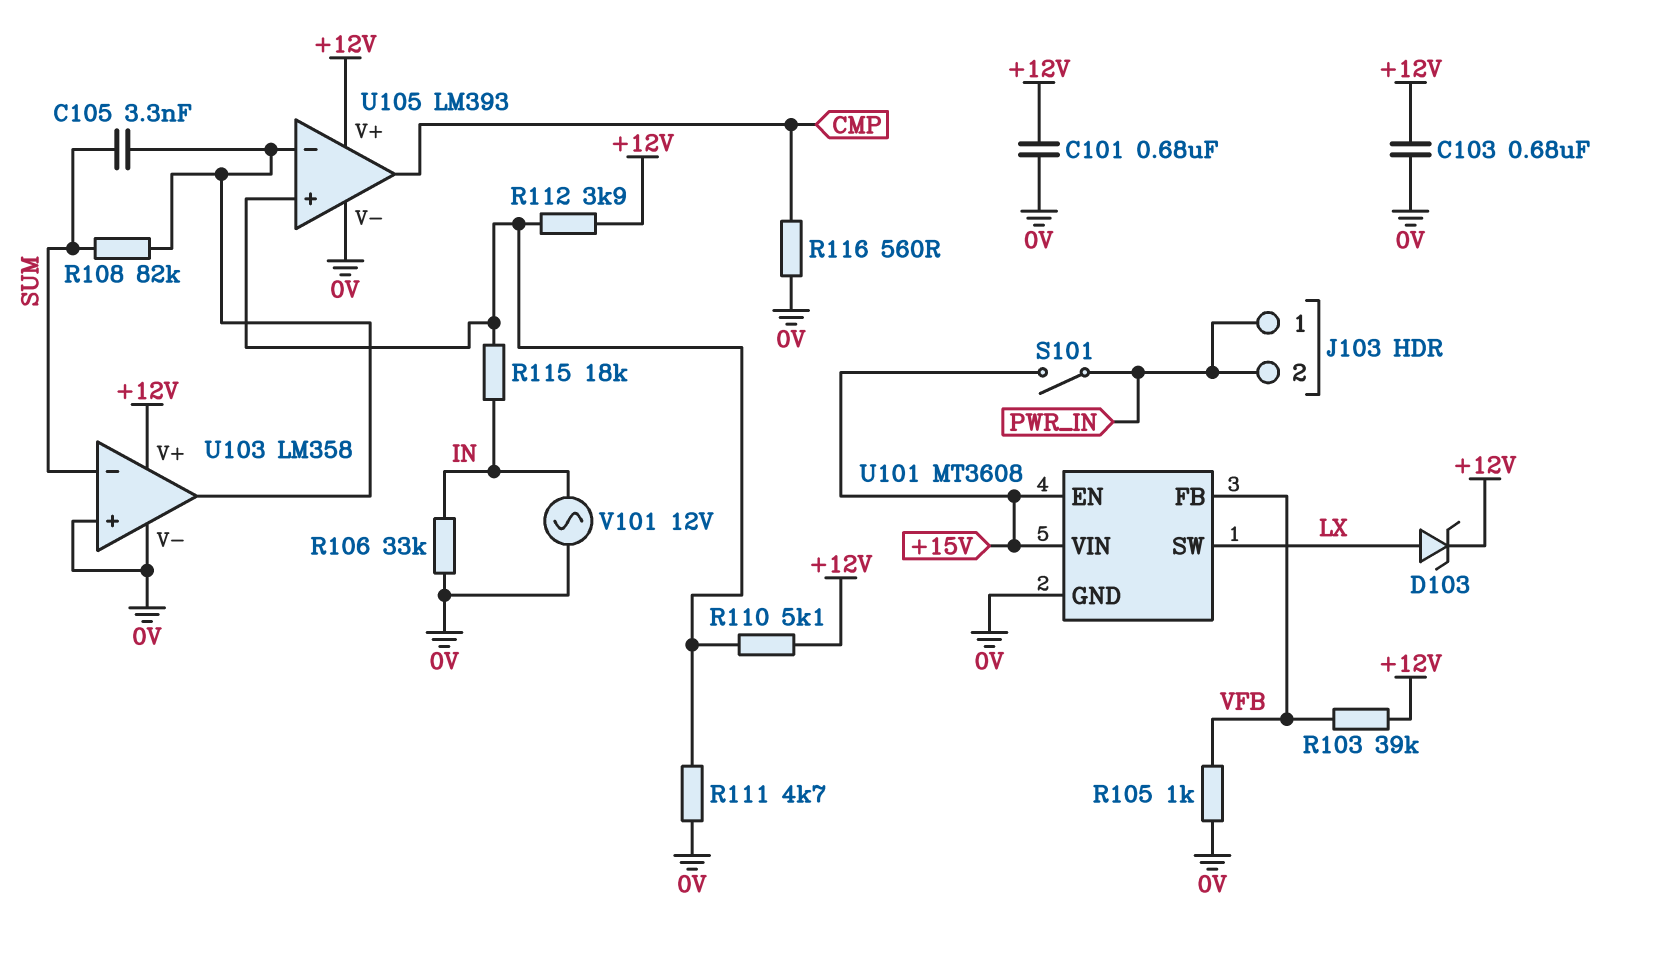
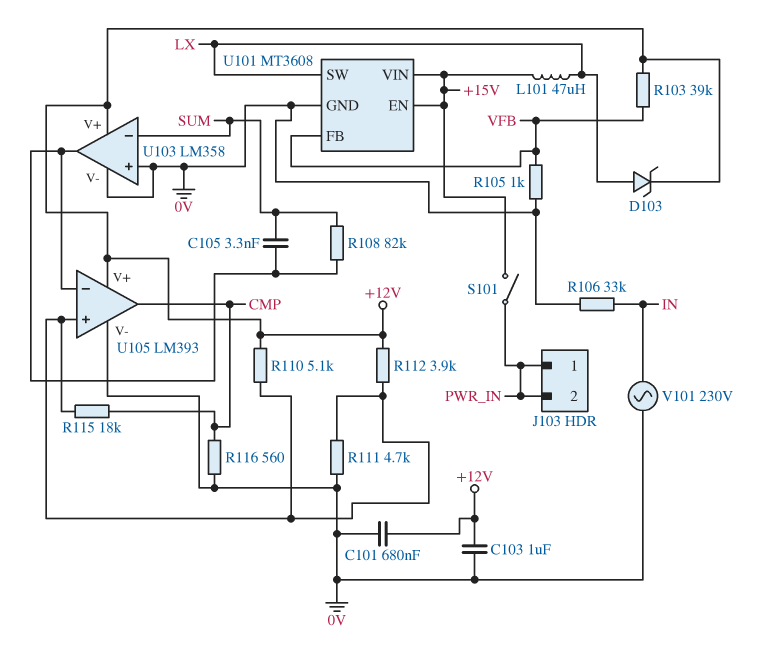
C103: 680nF (+12V, 0V) -> 1uF (+12V, 0V)
L101: none -> 47uH (+15V, LX)
R115: 18k (IN, U105/in+) -> 18k (CMP, U105/in+)
V101: AC 12V (0V, IN) -> AC 230V (0V, IN)

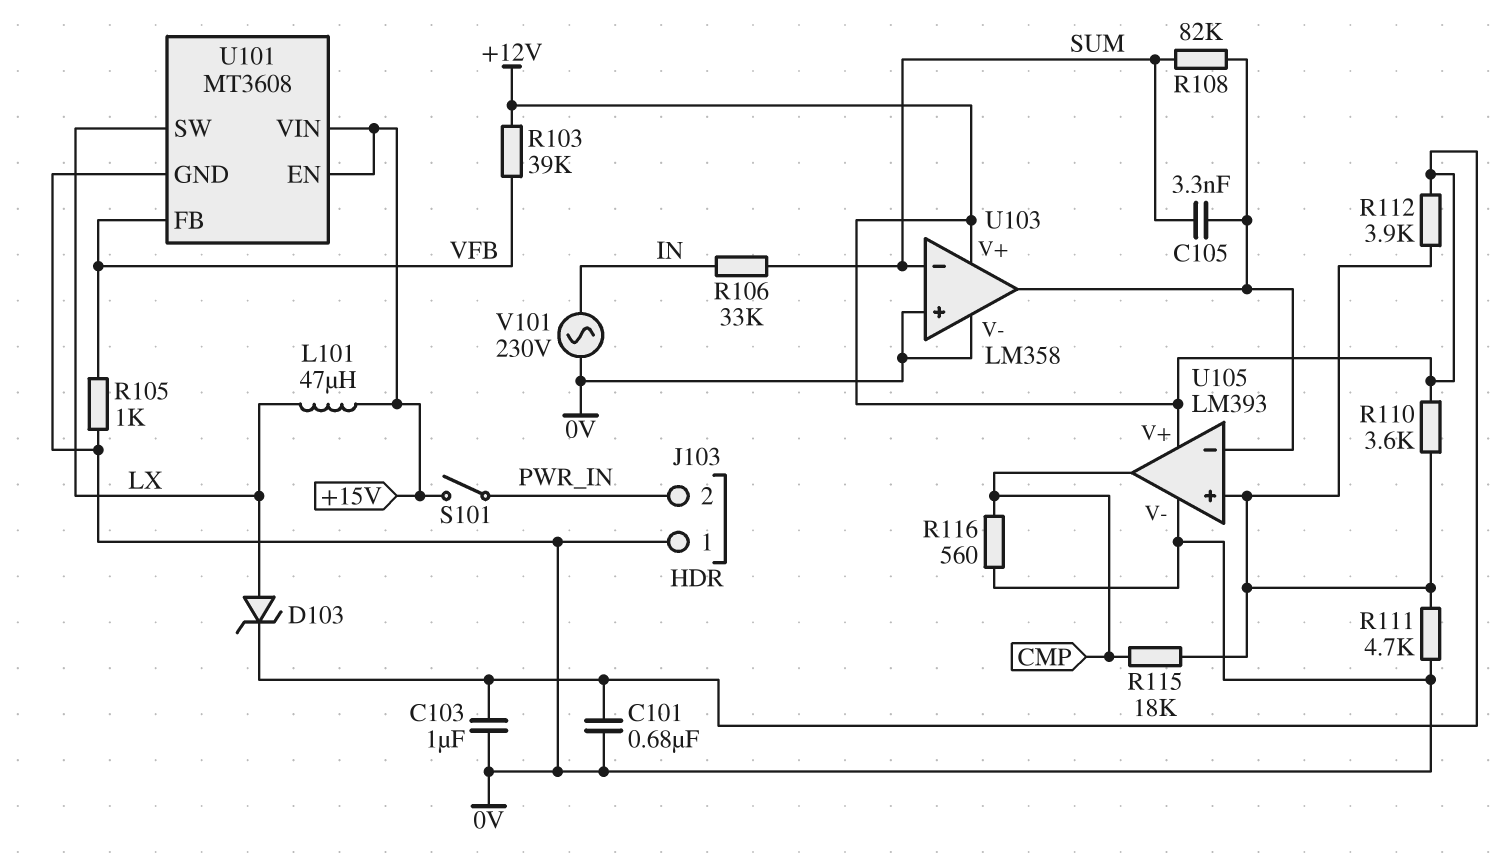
J103 pin 1: PWR_IN -> 0V
R106: 33k (0V, IN) -> 33k (IN, SUM)
R110: 5.1k (+12V, U105/in+) -> 3.6k (+12V, U105/in+)

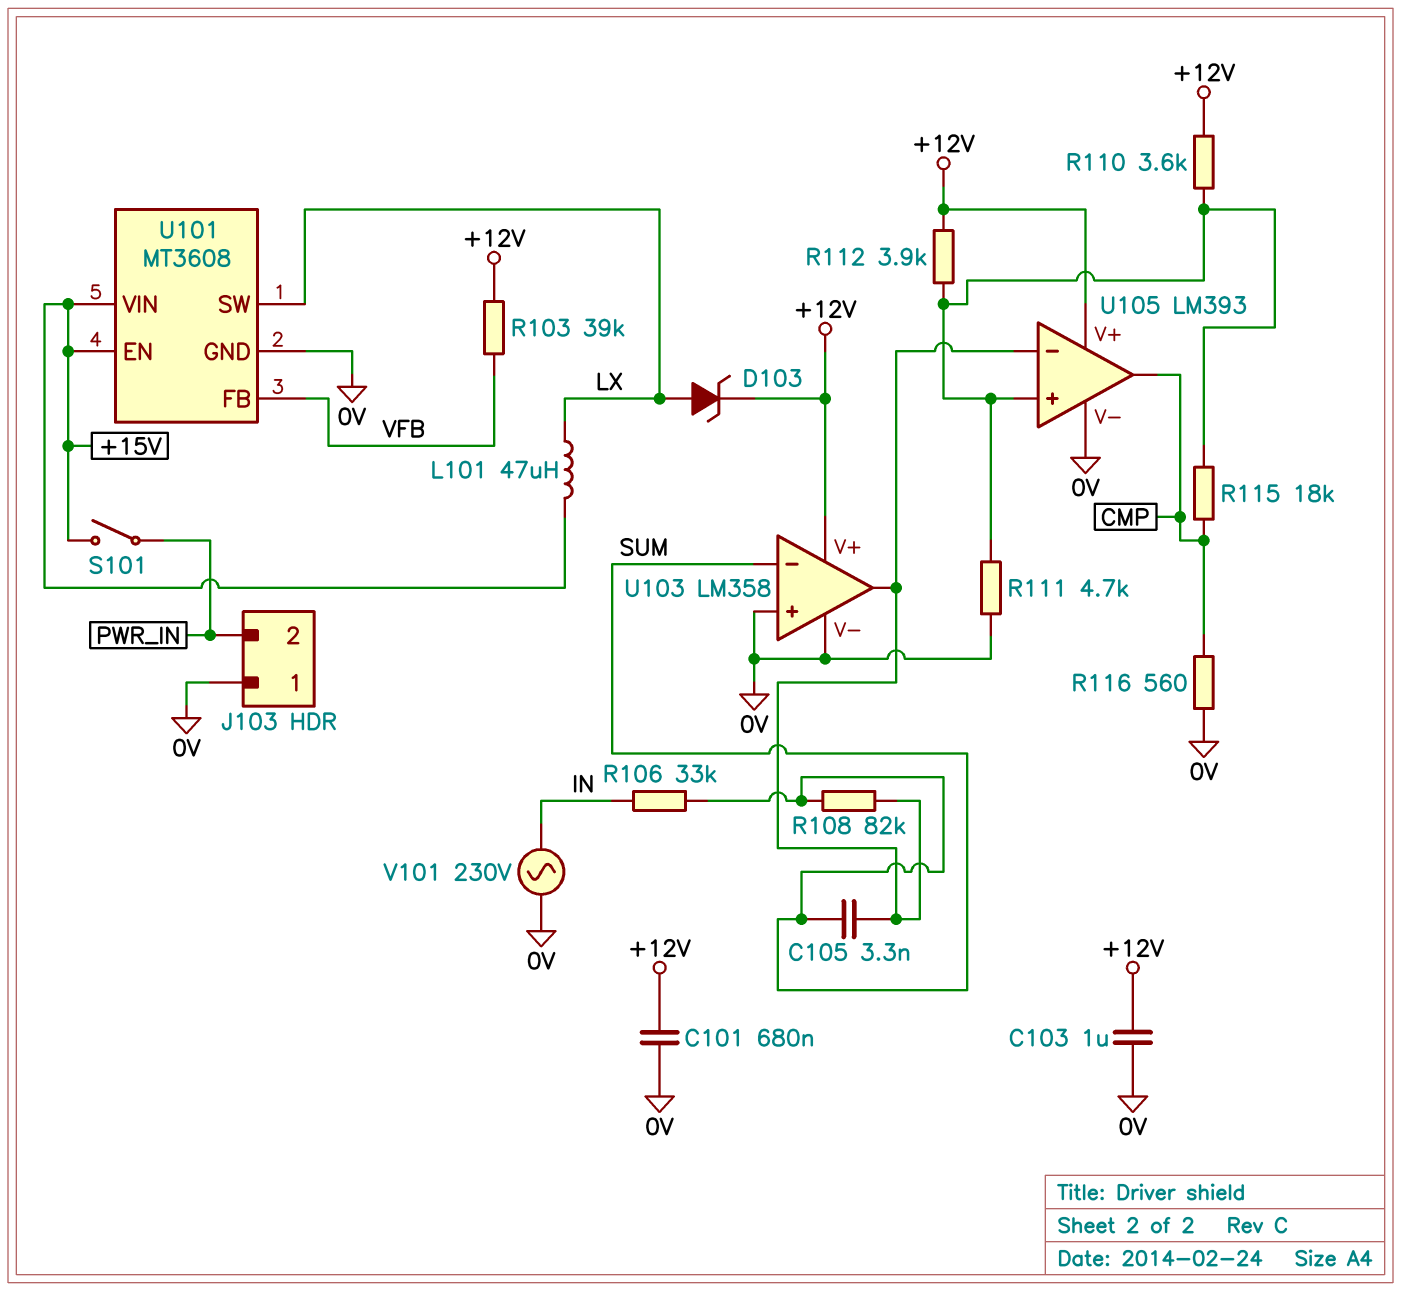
R105: 1k (0V, VFB) -> none

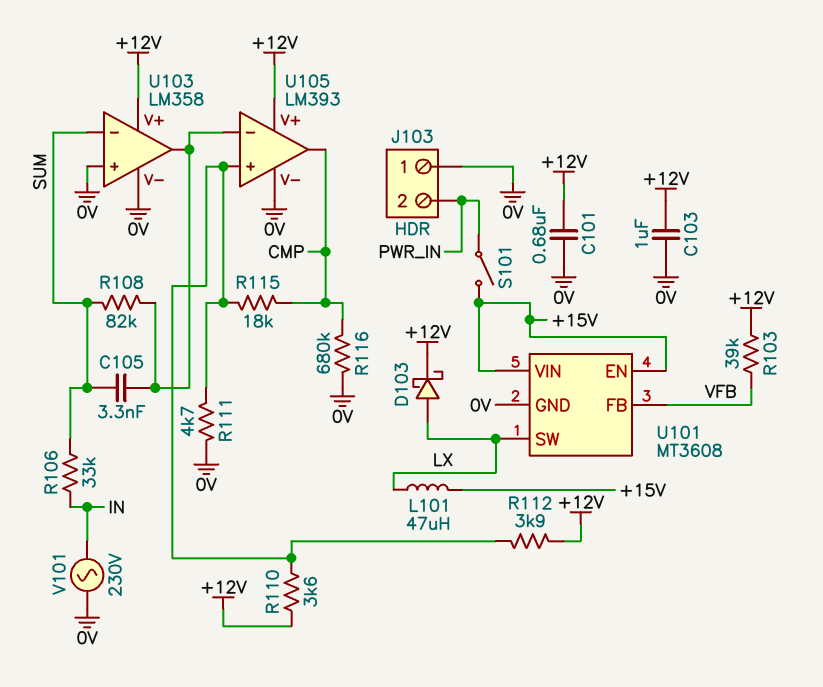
D103: zener (A LX, K +12V) -> schottky (A LX, K +12V)
R116: 560 (0V, CMP) -> 680k (0V, CMP)

